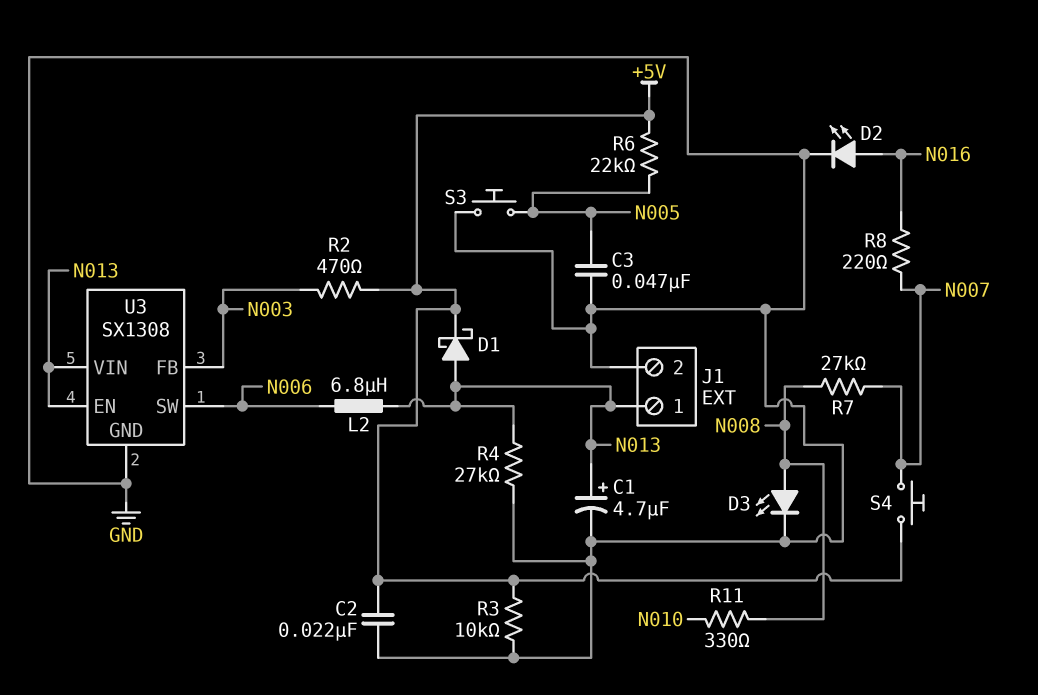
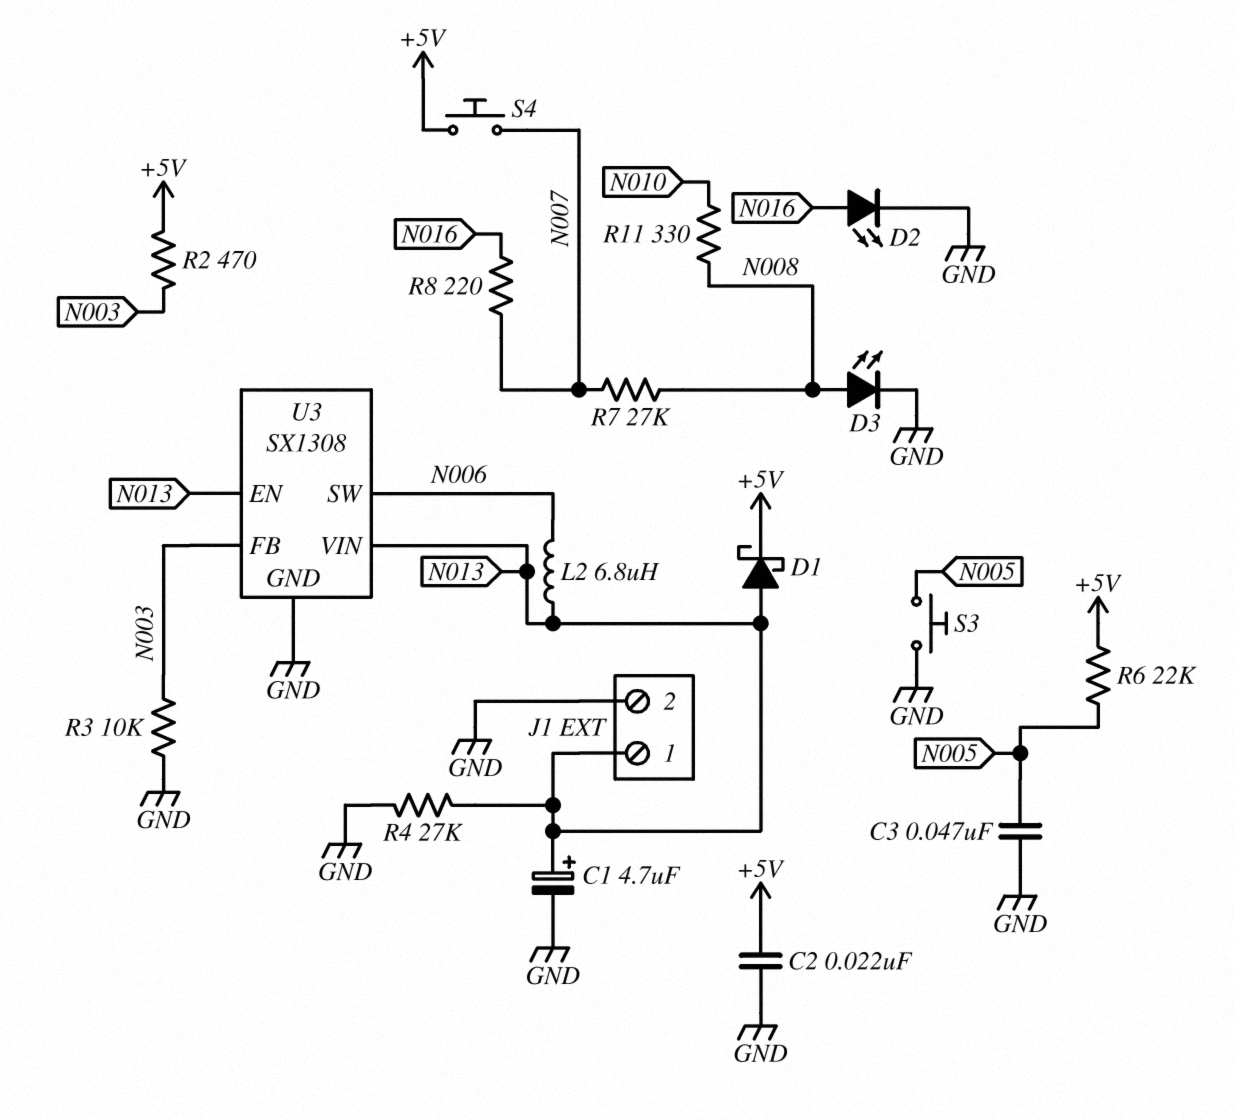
R3: 10k (+5V, GND) -> 10k (GND, N003)

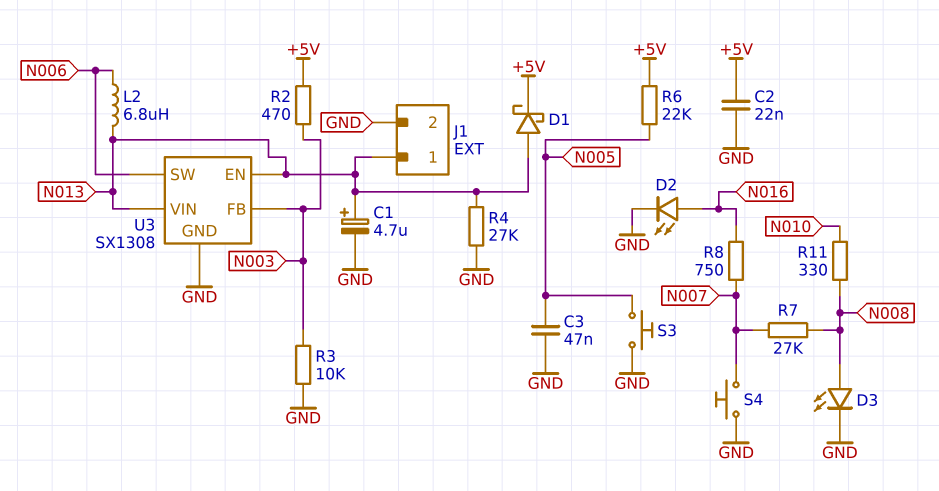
R8: 220 (N007, N016) -> 750 (N007, N016)
S4: button (+5V, N007) -> button (GND, N007)

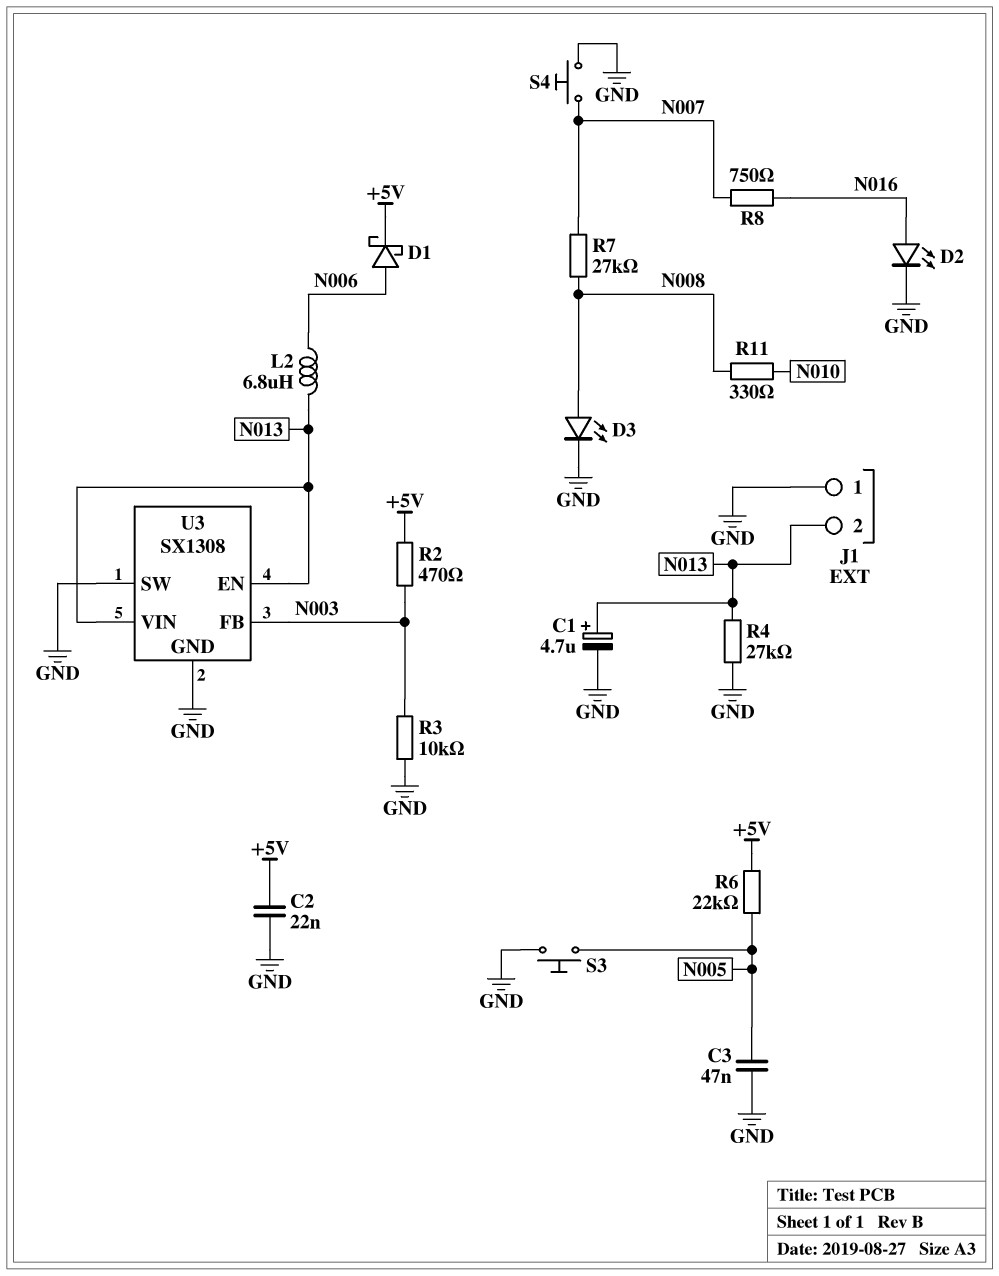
D1: schottky (A N013, K +5V) -> schottky (A N006, K +5V)
J1 pin 1: N013 -> GND
J1 pin 2: GND -> N013
U3 pin SW: N006 -> GND

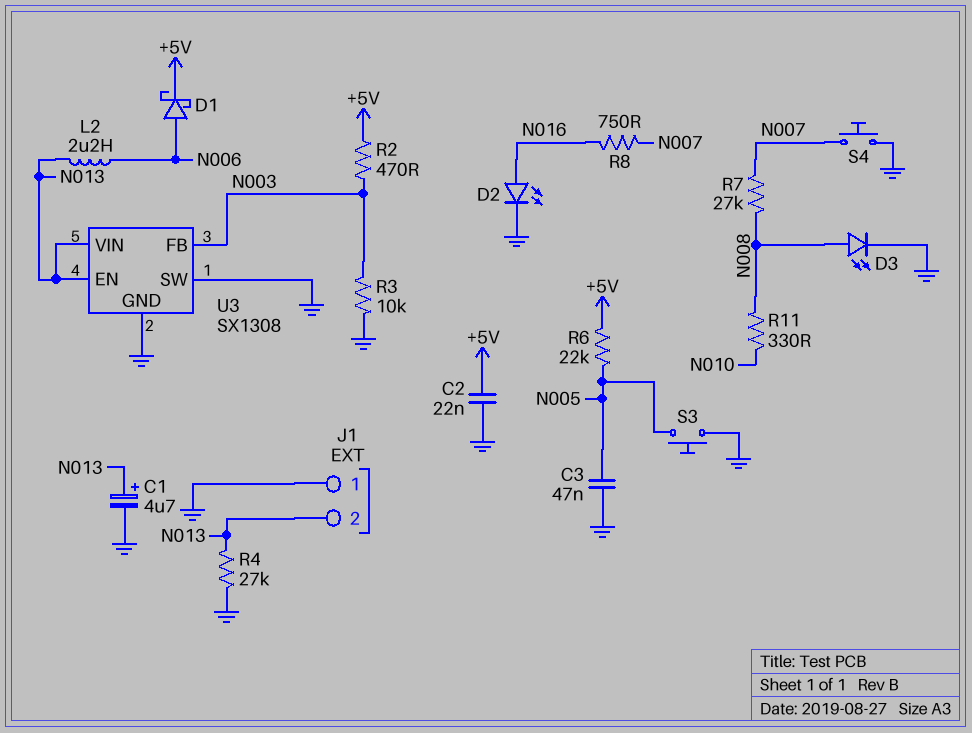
L2: 6.8uH (N006, N013) -> 2.2uH (N006, N013)

